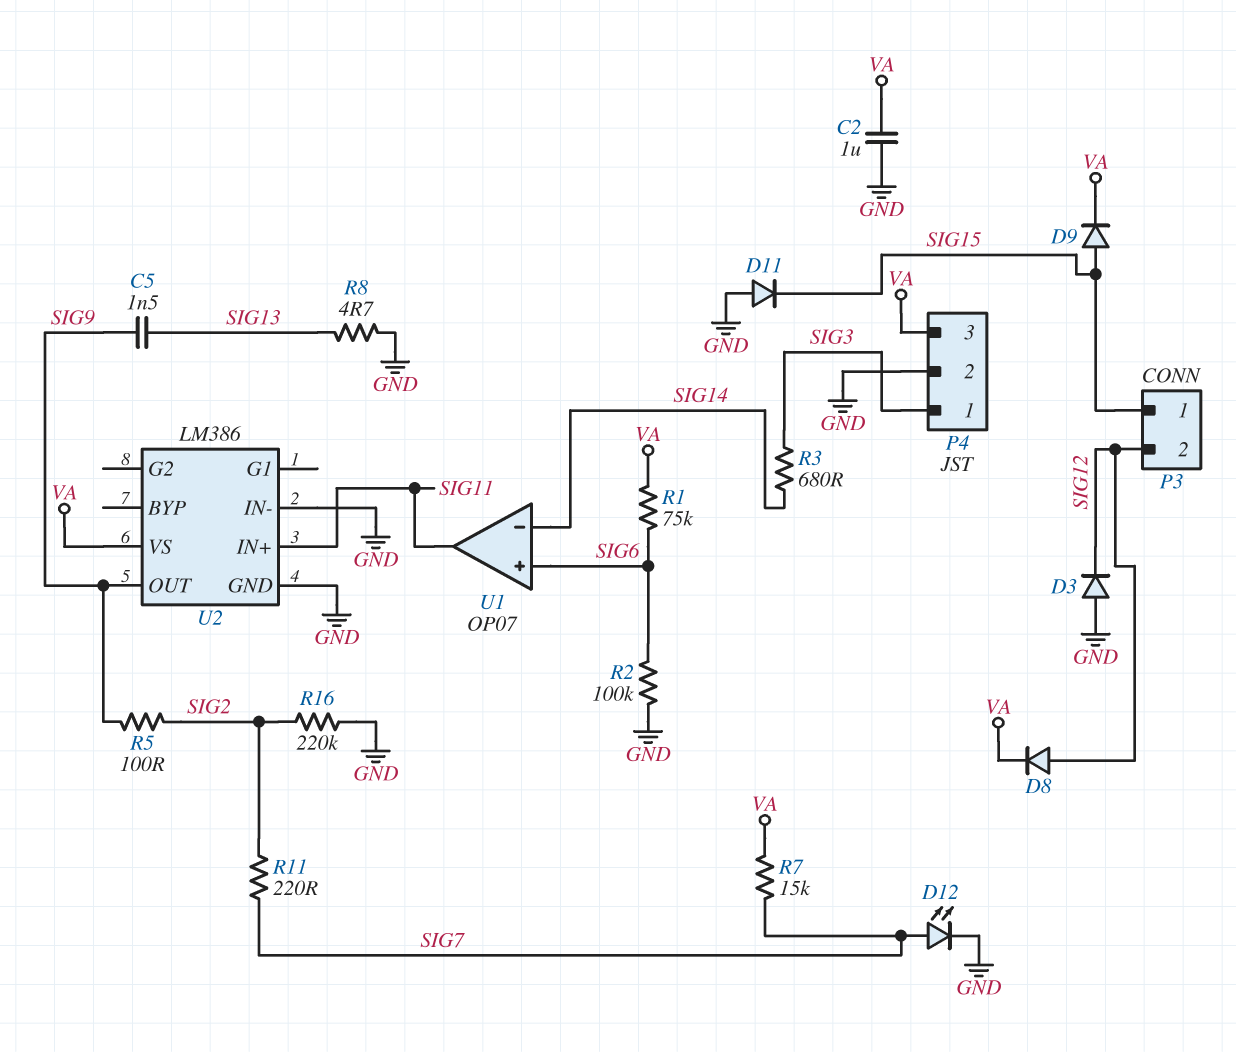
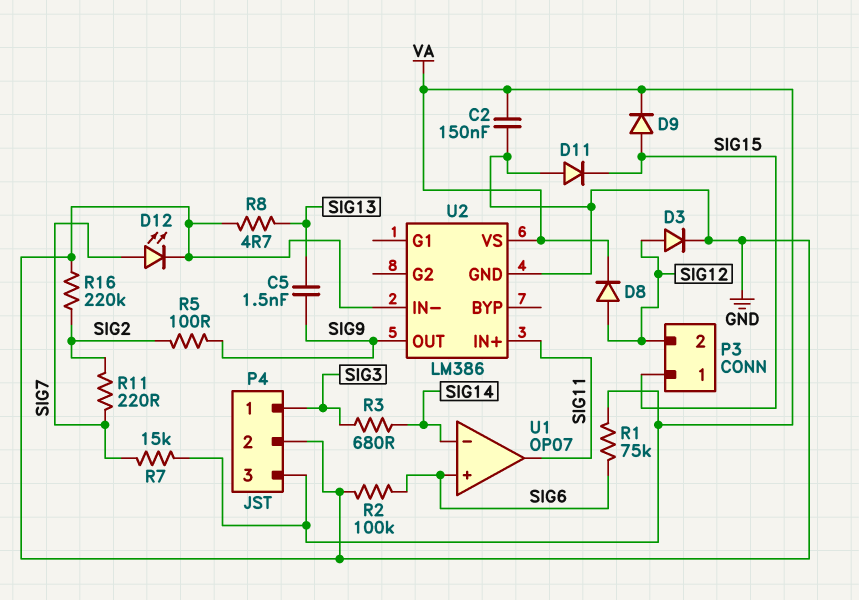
C2: 1uF (GND, VA) -> 150nF (GND, VA)
D3: diode (A GND, K SIG12) -> diode (A SIG12, K GND)

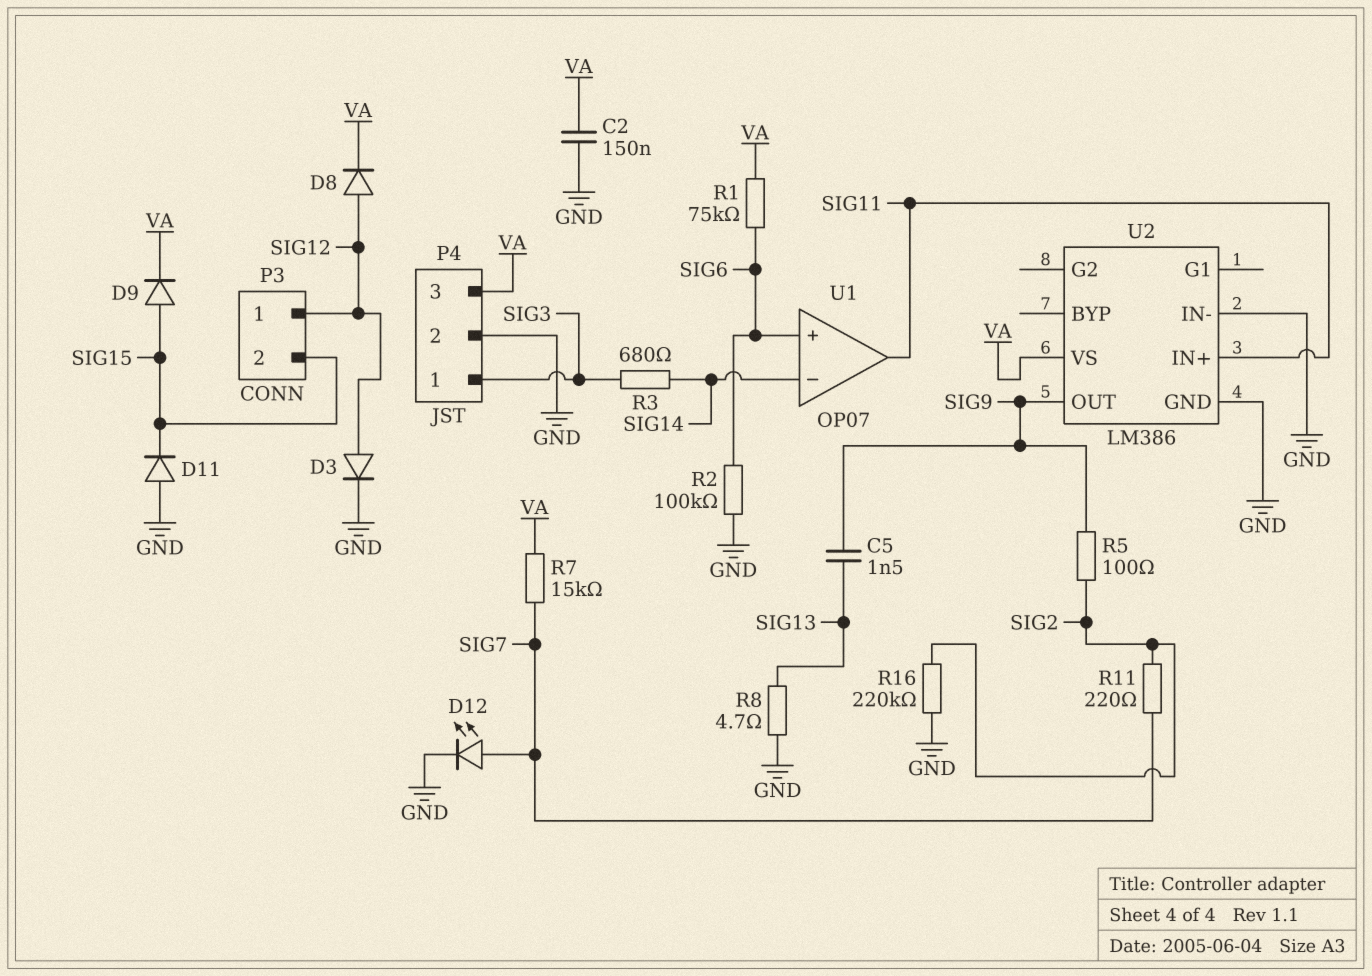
P3 pin 1: SIG15 -> SIG12
P3 pin 2: SIG12 -> SIG15

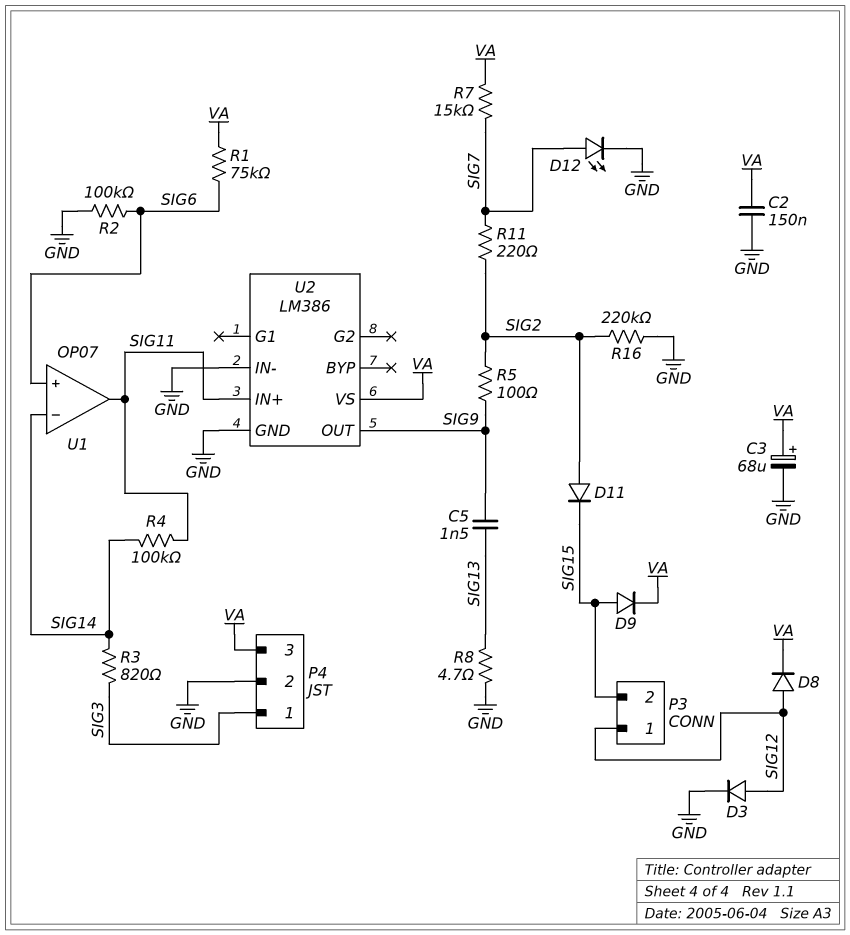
C3: none -> 68uF (plus VA, minus GND)
D11: diode (A GND, K SIG15) -> diode (A SIG2, K SIG15)
R3: 680 (SIG3, SIG14) -> 820 (SIG3, SIG14)
R4: none -> 100k (SIG11, SIG14)

